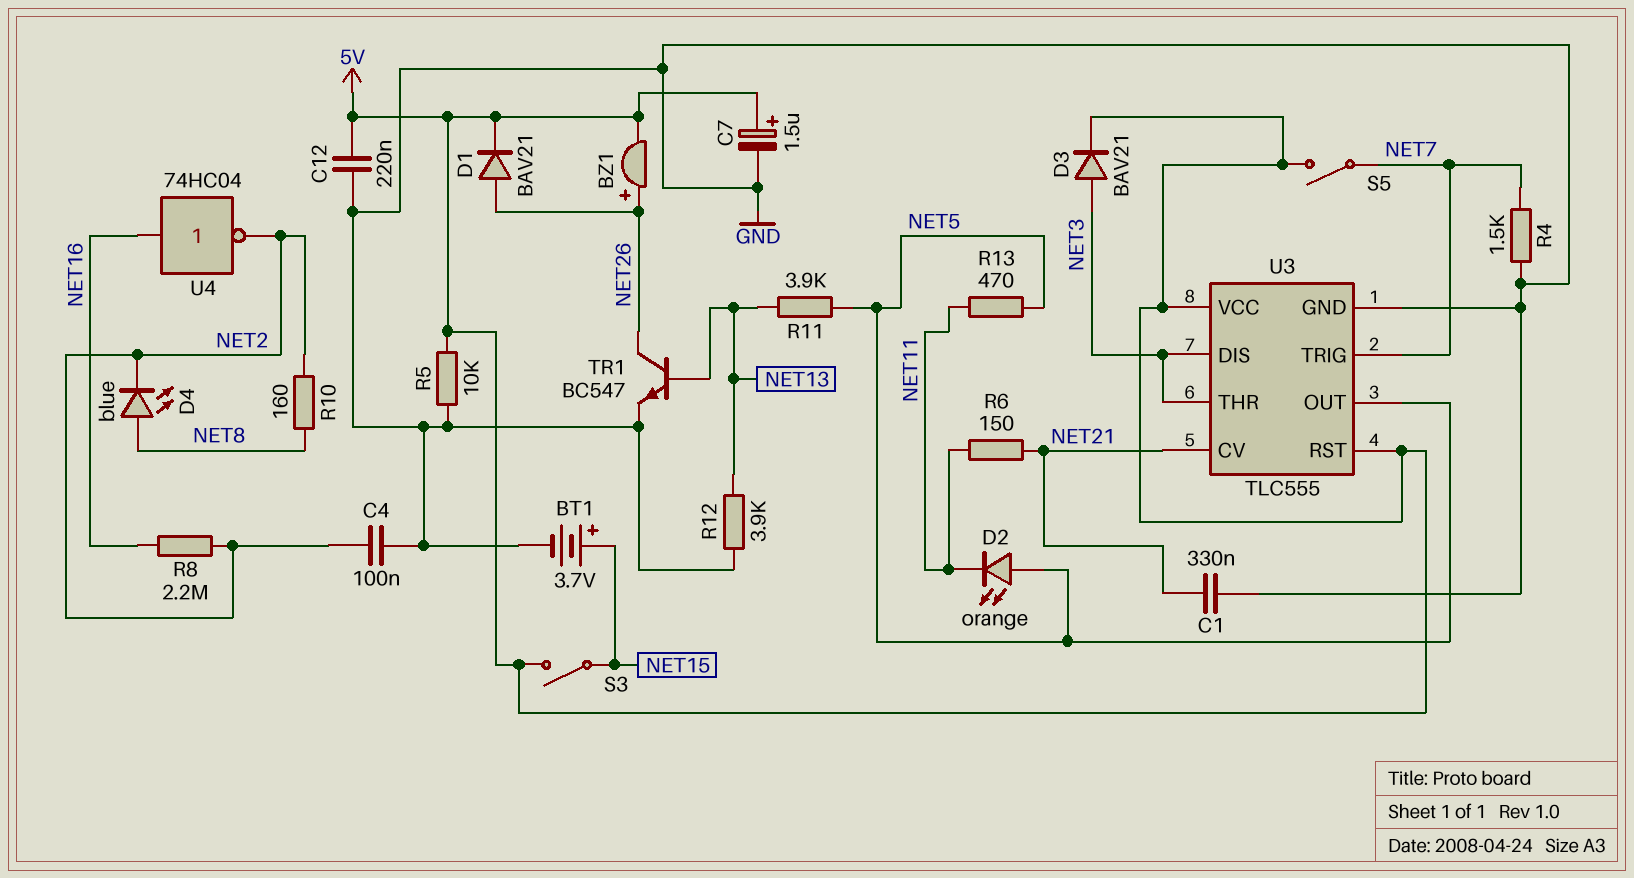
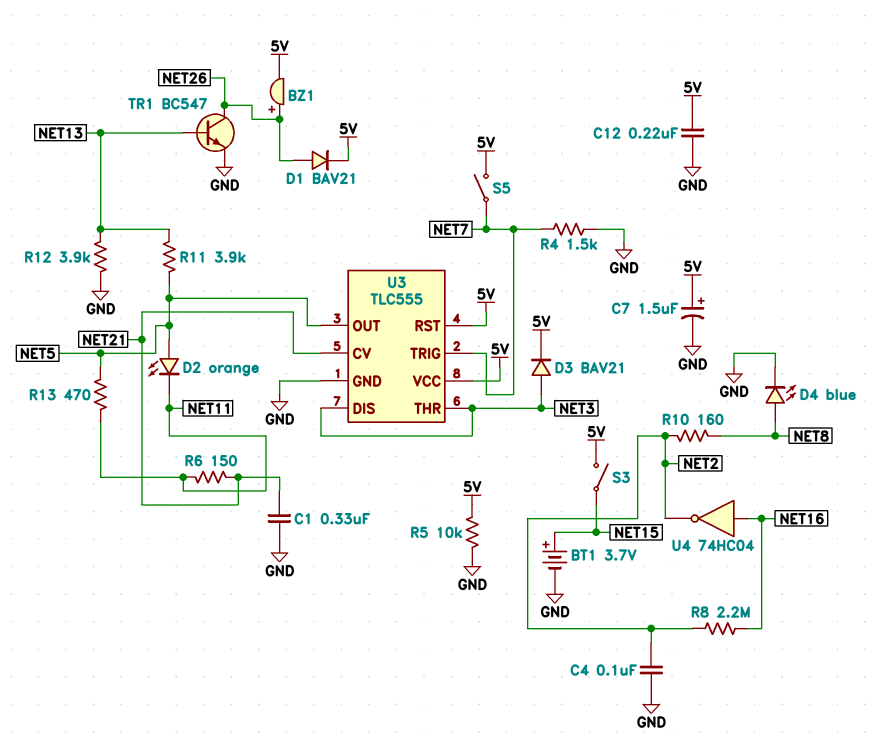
D4: LED blue (A NET8, K NET2) -> LED blue (A NET8, K GND)

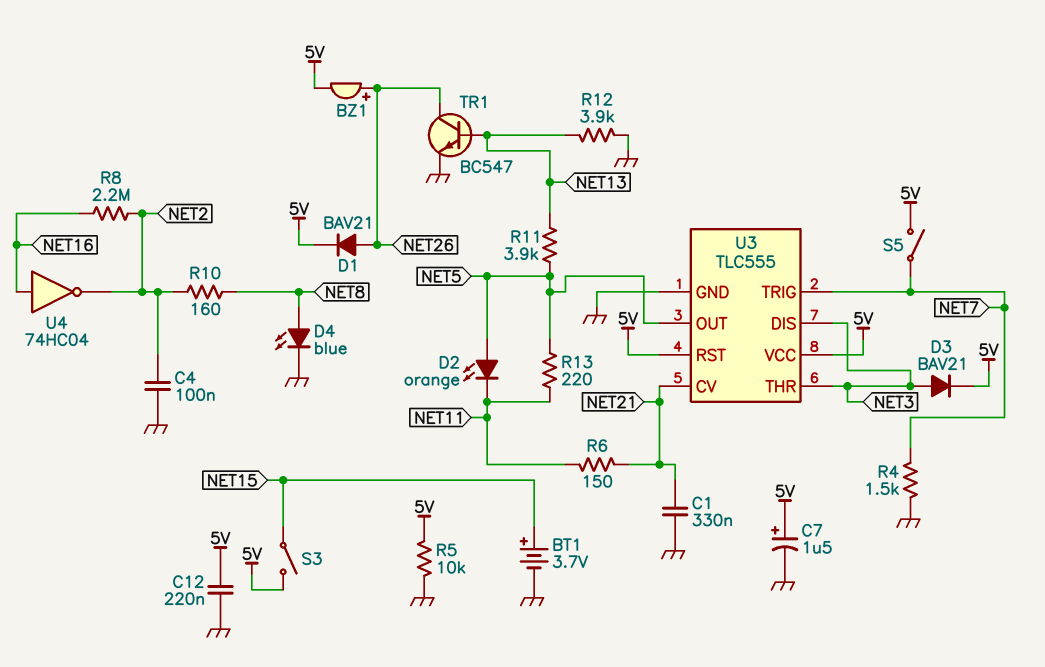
R13: 470 (NET5, NET11) -> 220 (NET5, NET11)

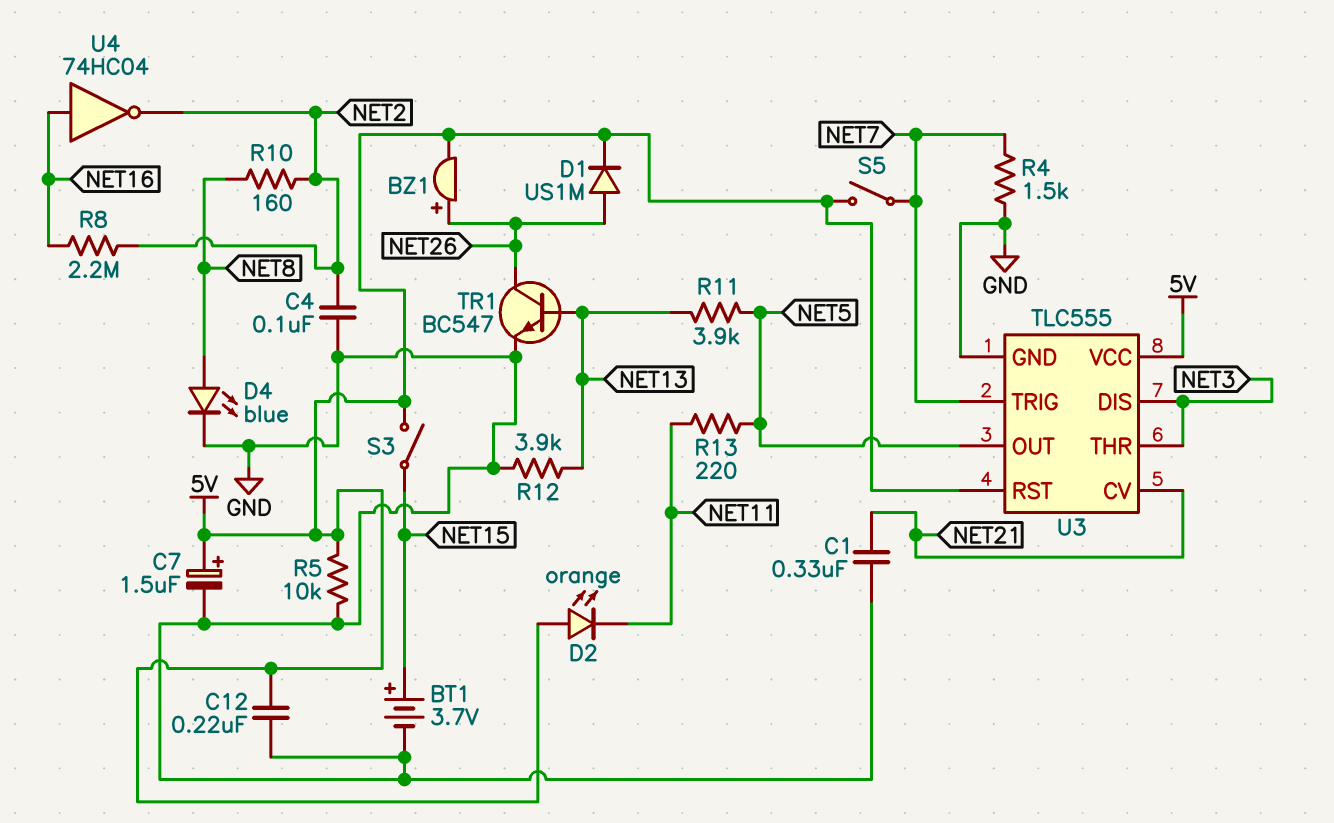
D1: diode BAV21 (A NET26, K 5V) -> diode US1M (A NET26, K 5V)
D2: LED orange (A NET5, K NET11) -> LED orange (A 5V, K NET11)
D3: diode BAV21 (A NET3, K 5V) -> none
R6: 150 (NET11, NET21) -> none

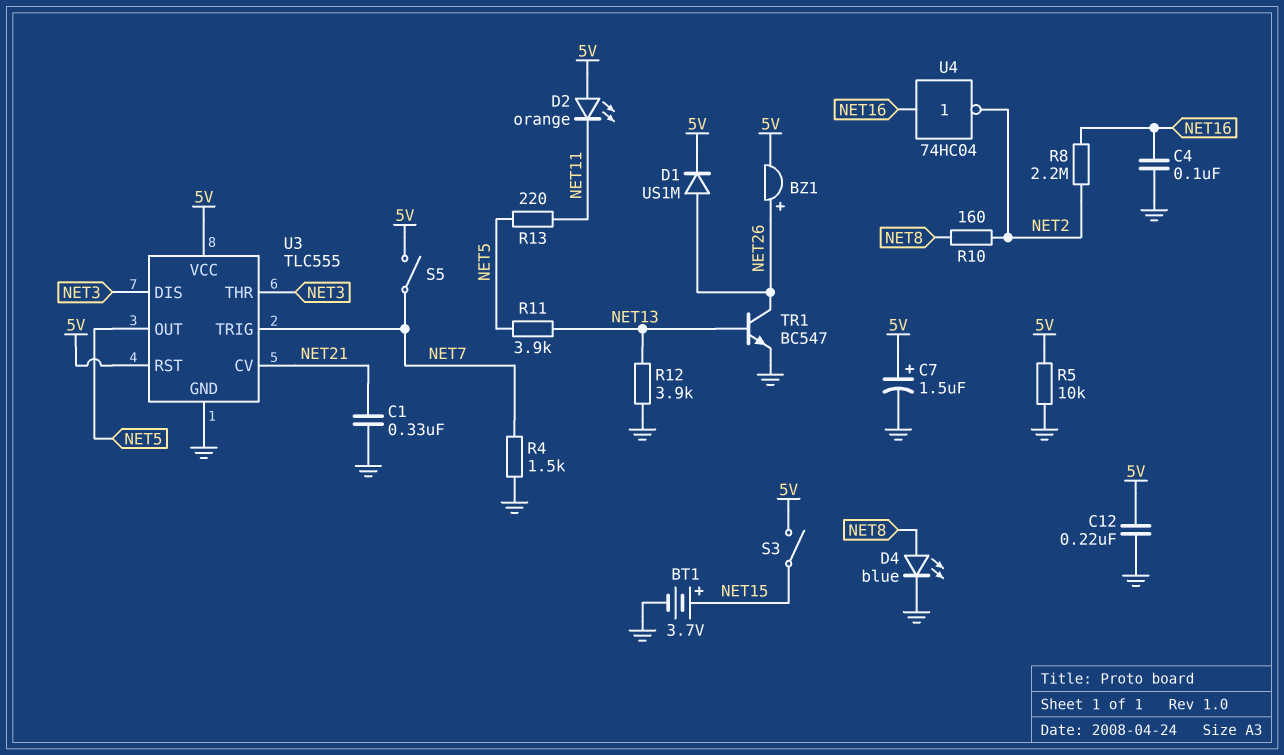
C4: 100nF (GND, NET2) -> 100nF (GND, NET16)

